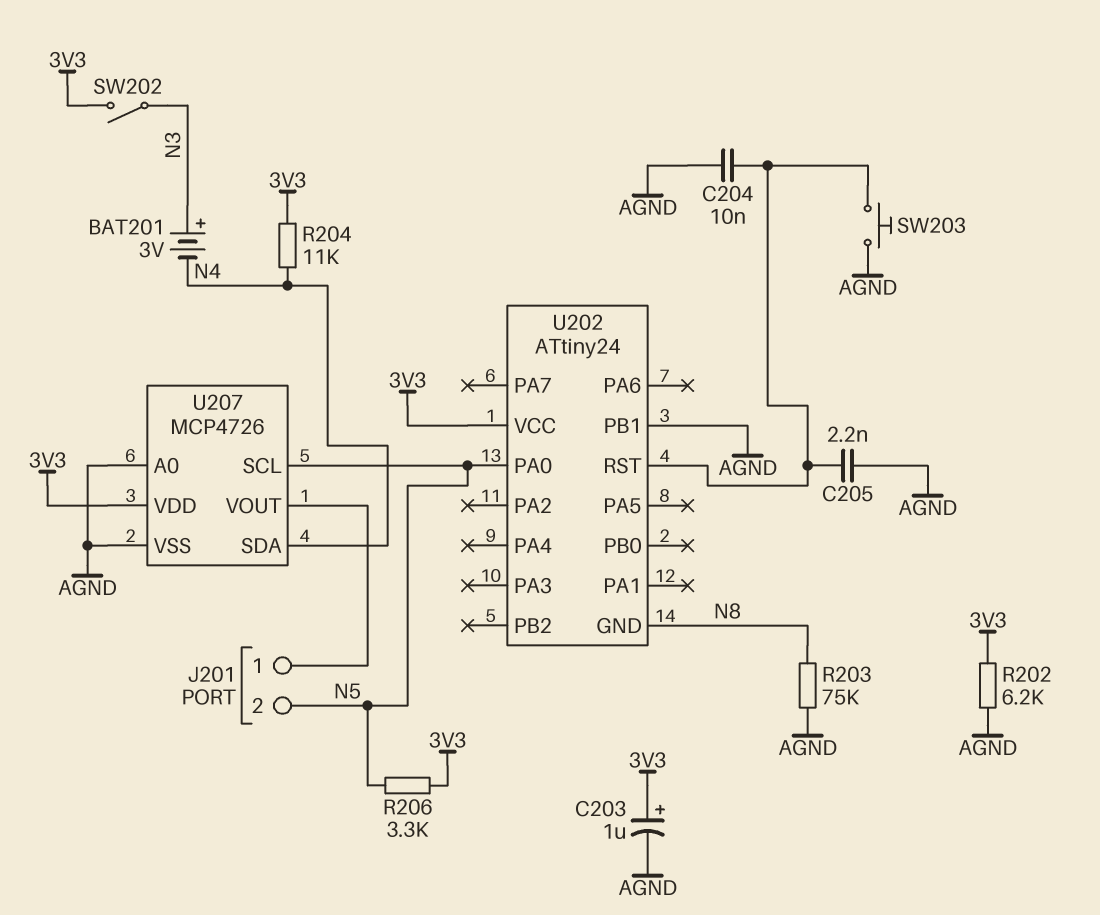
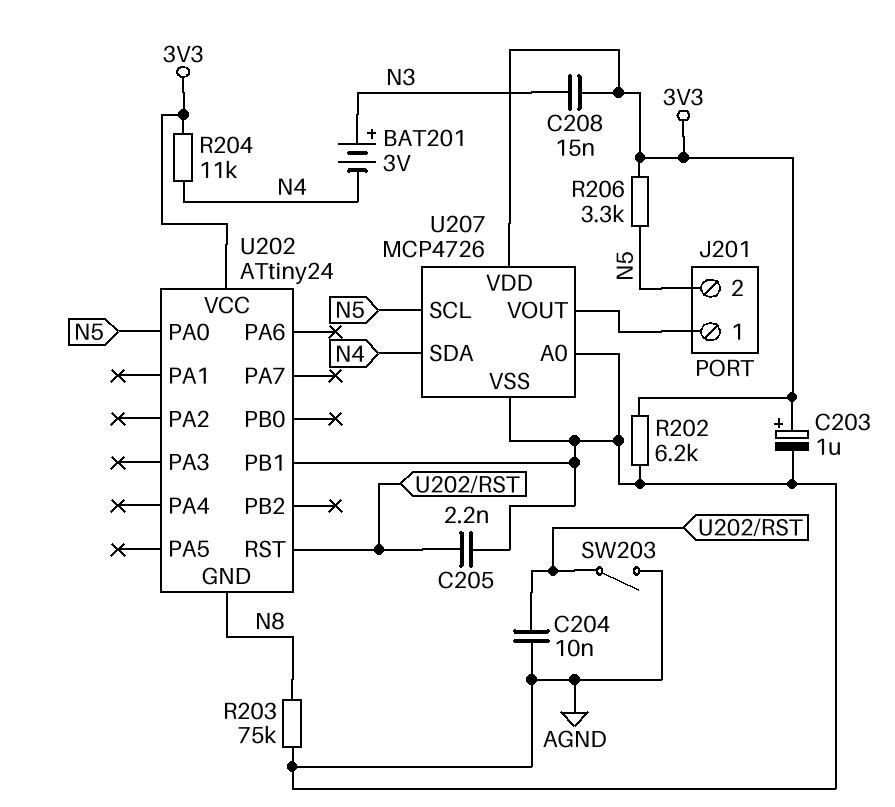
C208: none -> 15nF (3V3, N3)
SW202: switch (3V3, N3) -> none
SW203: button (AGND, U202/RST) -> switch (AGND, U202/RST)

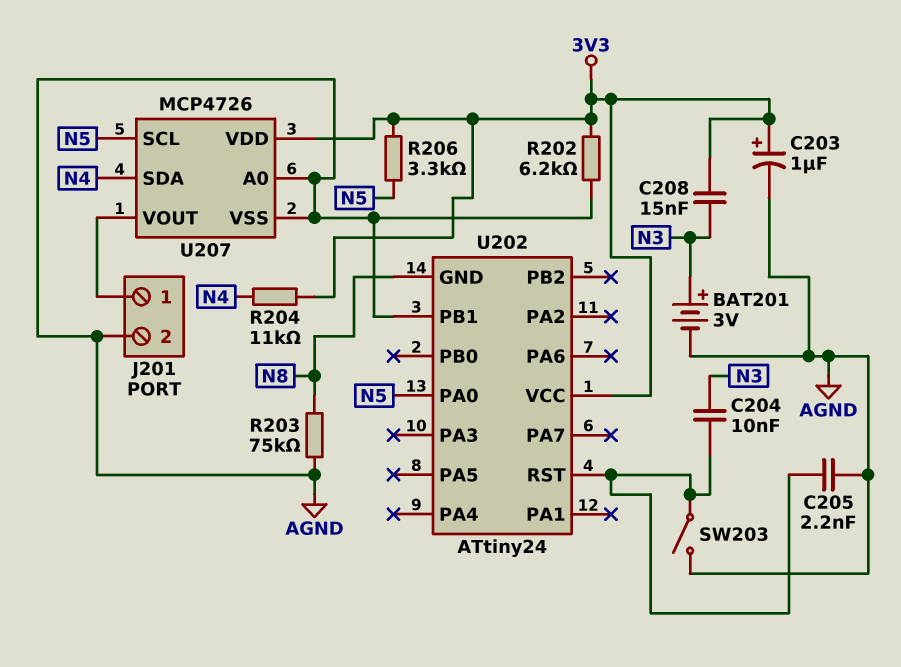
BAT201: 3V (plus N3, minus N4) -> 3V (plus N3, minus AGND)
C204: 10nF (AGND, U202/RST) -> 10nF (N3, U202/RST)
J201 pin 2: N5 -> AGND

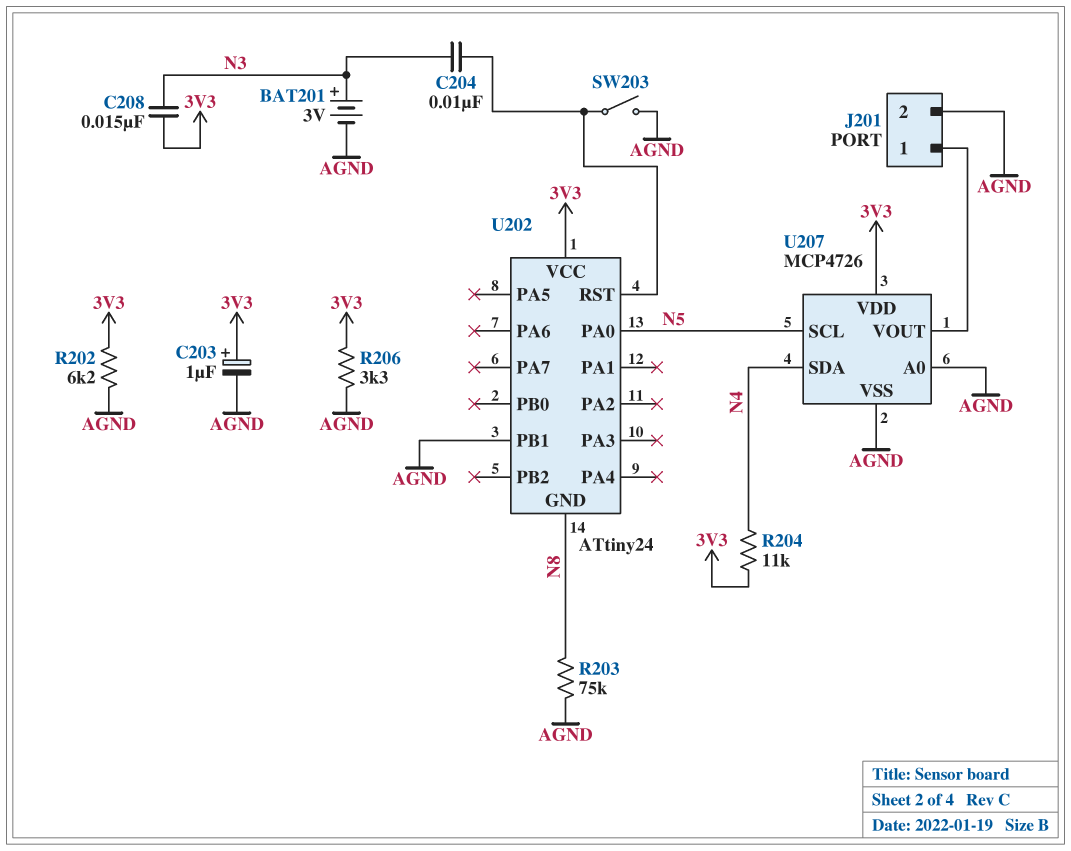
C205: 2.2nF (AGND, U202/RST) -> none
R206: 3.3k (3V3, N5) -> 3.3k (3V3, AGND)

